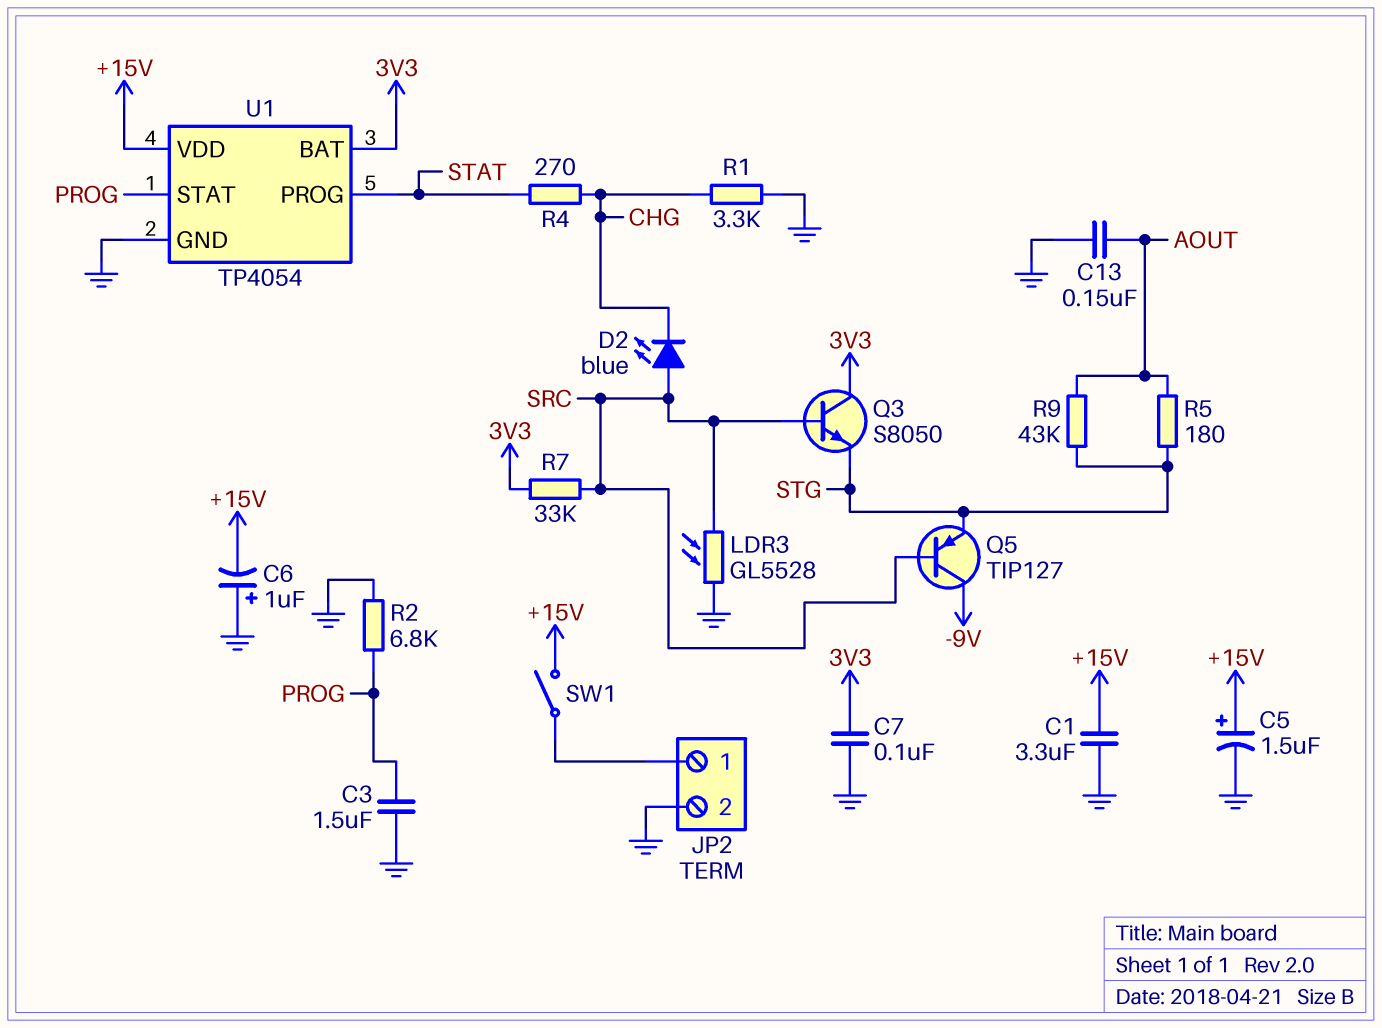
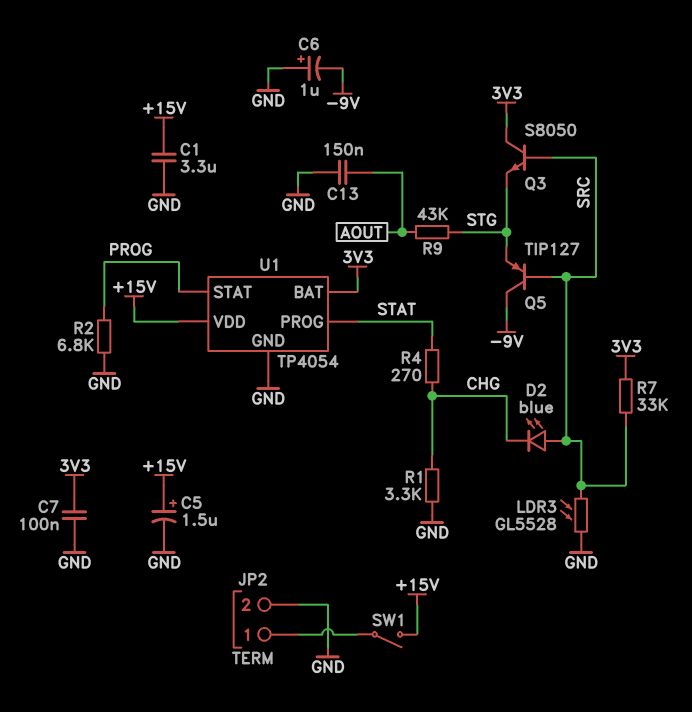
C3: 1.5uF (GND, PROG) -> none
C6: 1uF (plus GND, minus +15V) -> 1uF (plus GND, minus -9V)
R5: 180 (AOUT, STG) -> none

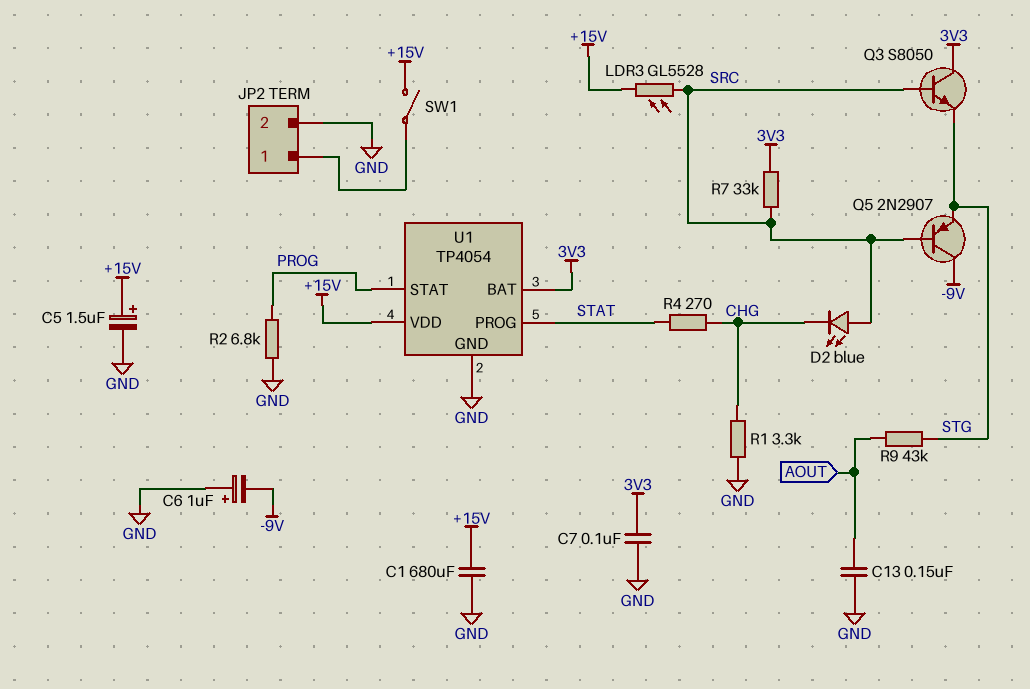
C1: 3.3uF (+15V, GND) -> 680uF (+15V, GND)
LDR3: GL5528 (GND, SRC) -> GL5528 (+15V, SRC)
Q5: PNP TIP127 (B SRC, C -9V, E STG) -> PNP 2N2907 (B SRC, C -9V, E STG)

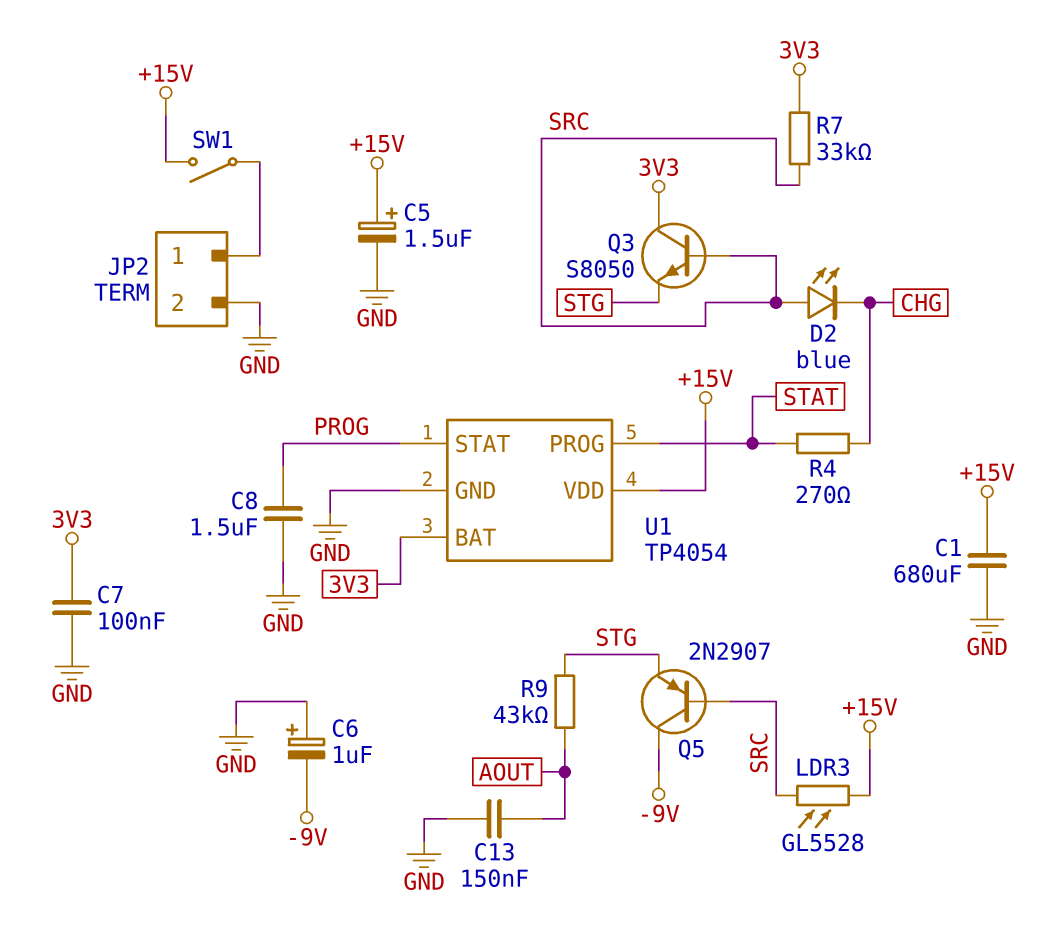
C8: none -> 1.5uF (GND, PROG)
R1: 3.3k (CHG, GND) -> none
R2: 6.8k (GND, PROG) -> none

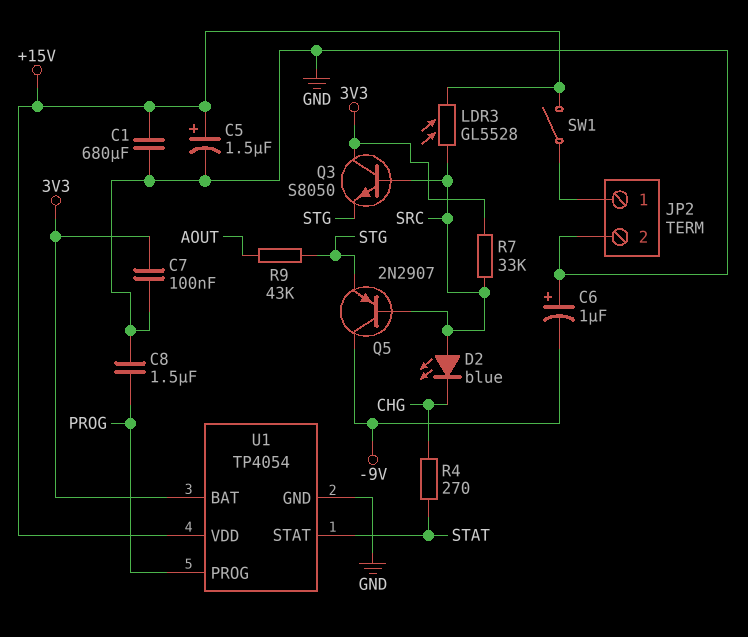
C13: 150nF (AOUT, GND) -> none
U1 pin PROG: STAT -> PROG
U1 pin STAT: PROG -> STAT

